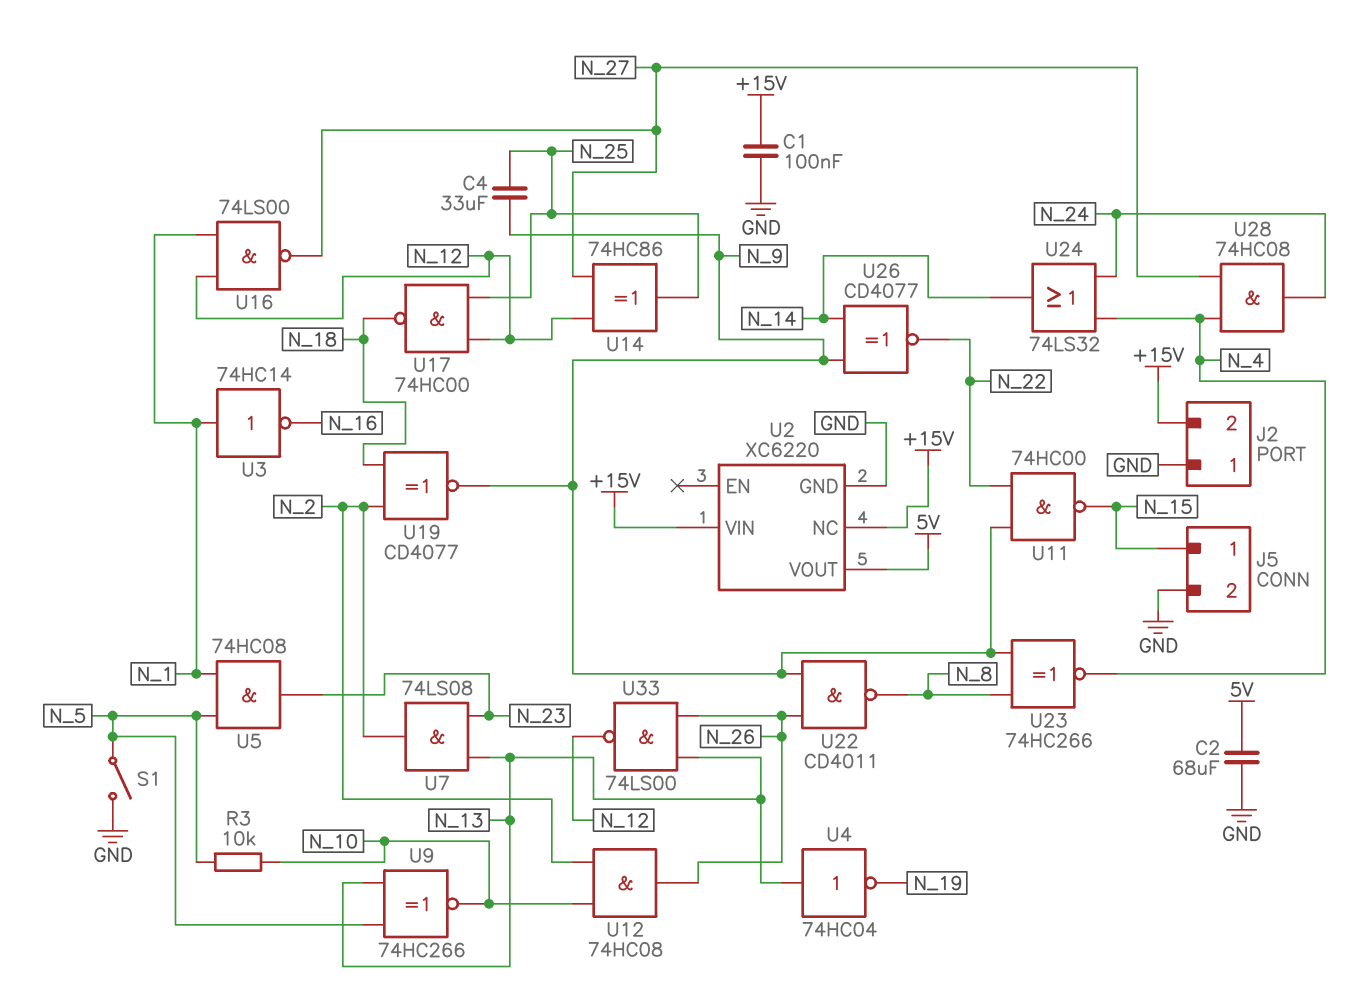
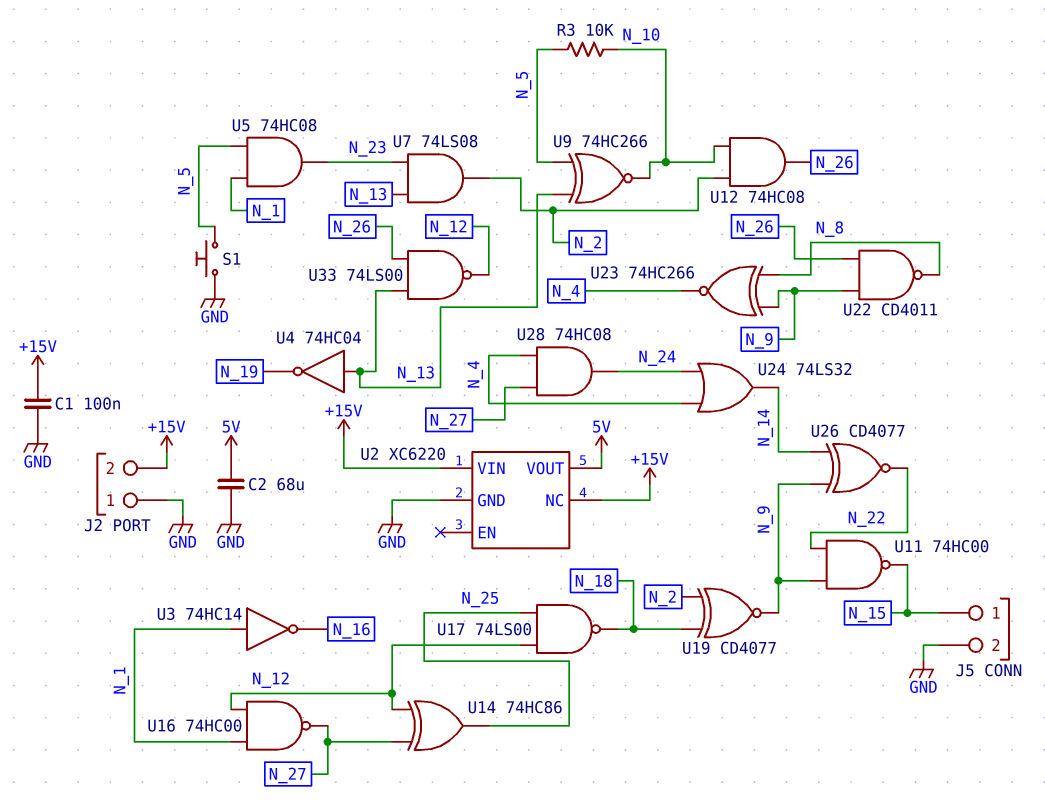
C4: 33uF (N_9, N_25) -> none
S1: switch (GND, N_5) -> button (GND, N_5)
U16: NAND 74LS00 (in N_1, in N_12, out N_27) -> NAND 74HC00 (in N_1, in N_12, out N_27)
U17: NAND 74HC00 (in N_12, in N_25, out N_18) -> NAND 74LS00 (in N_12, in N_25, out N_18)

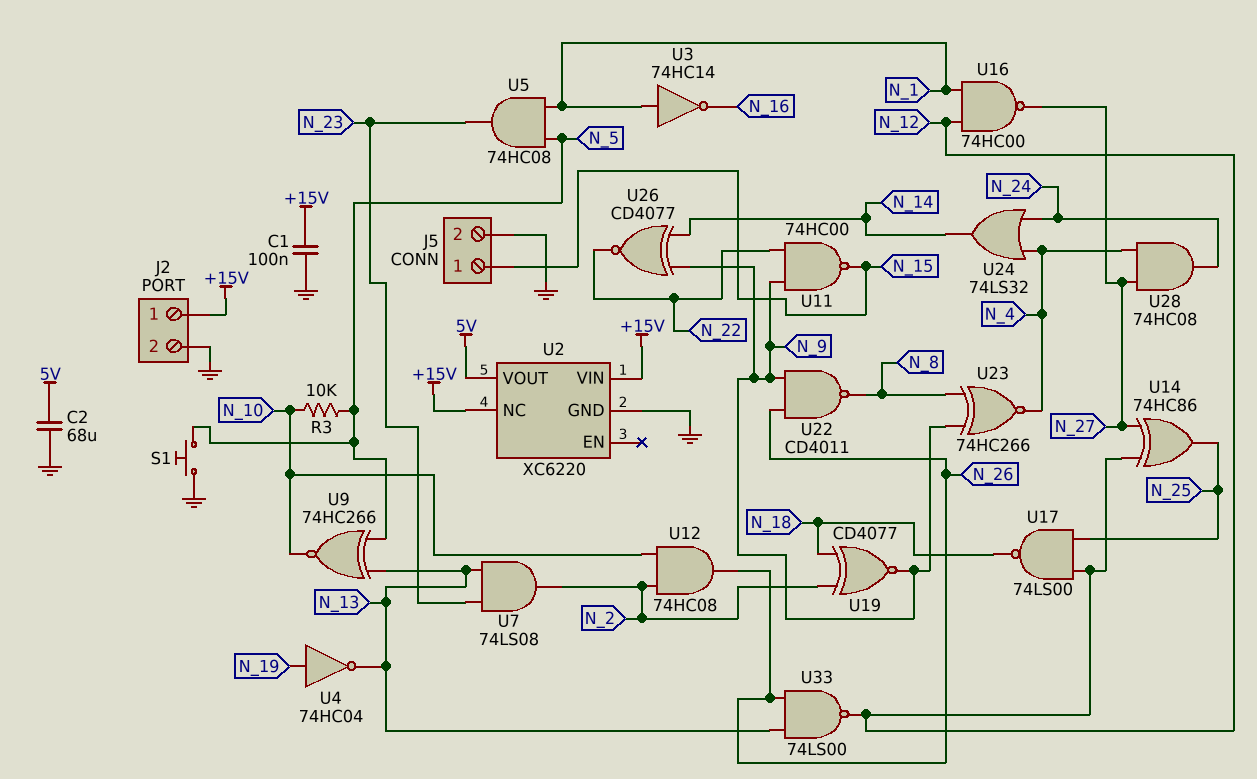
J2 pin 1: GND -> +15V
J2 pin 2: +15V -> GND
U4: NOT 74HC04 (in N_13, out N_19) -> NOT 74HC04 (in N_19, out N_13)

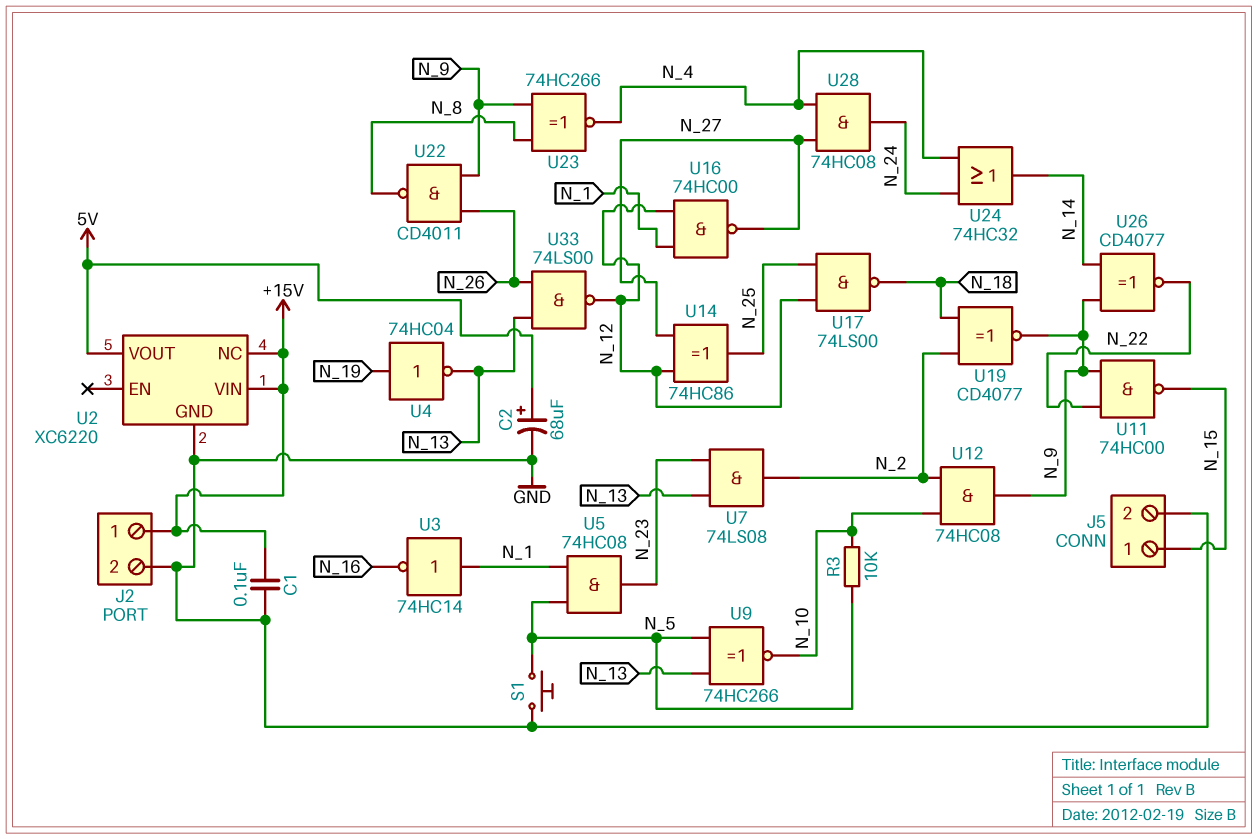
C2: 68uF (5V, GND) -> 68uF (plus 5V, minus GND)
U12: AND 74HC08 (in N_2, in N_10, out N_26) -> AND 74HC08 (in N_2, in N_10, out N_9)
U24: OR 74LS32 (in N_4, in N_24, out N_14) -> OR 74HC32 (in N_4, in N_24, out N_14)

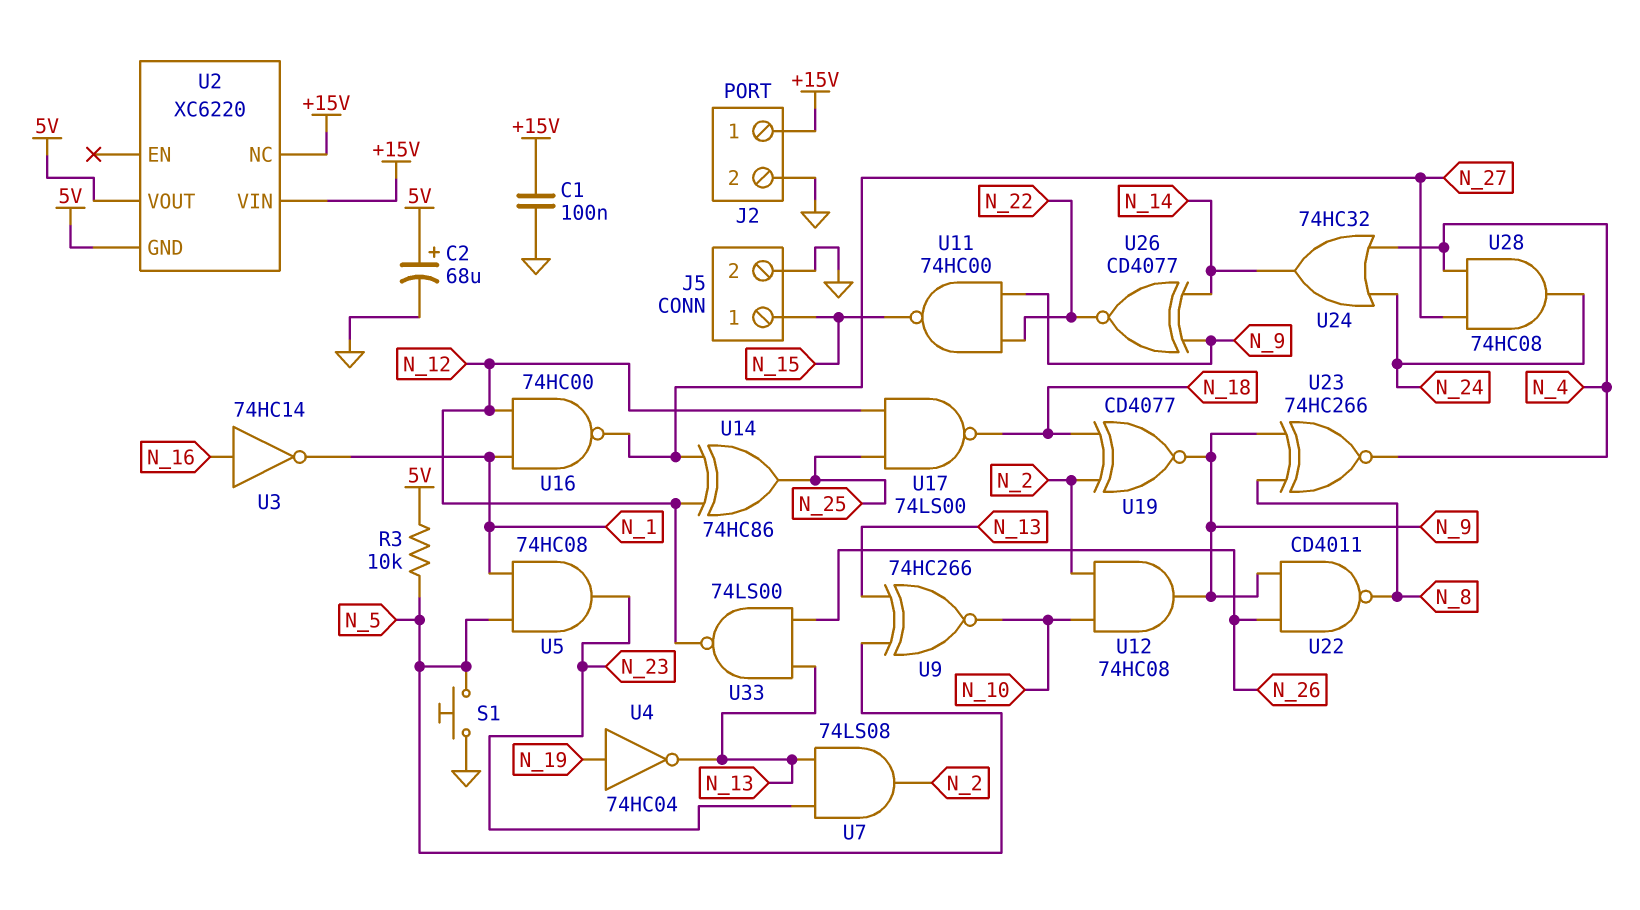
R3: 10k (N_5, N_10) -> 10k (5V, N_5)
U2 pin GND: GND -> 5V
U3: NOT 74HC14 (in N_1, out N_16) -> NOT 74HC14 (in N_16, out N_1)

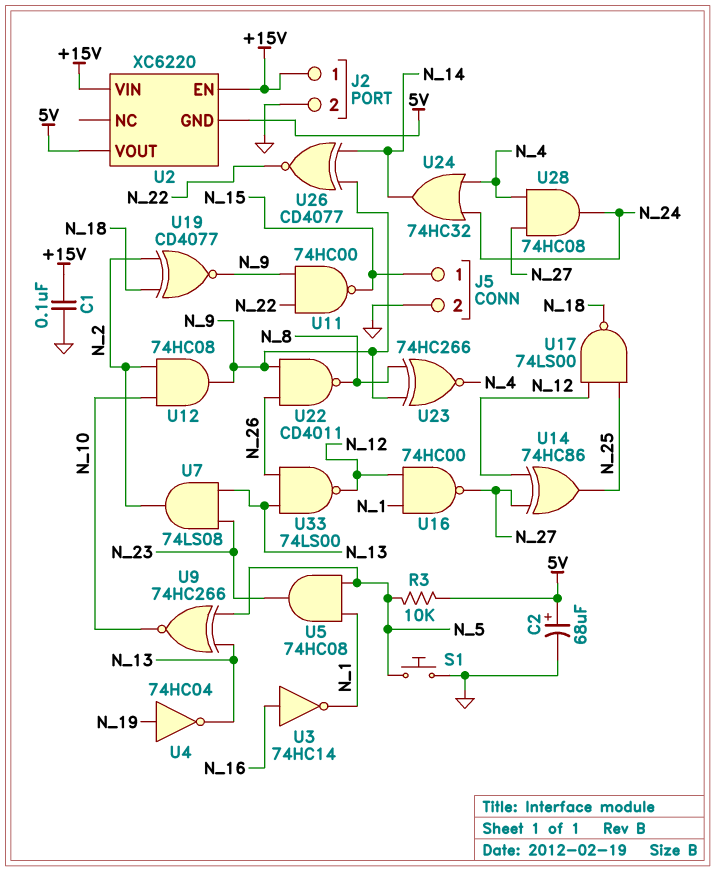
U2 pin EN: none -> +15V
U2 pin NC: +15V -> none

